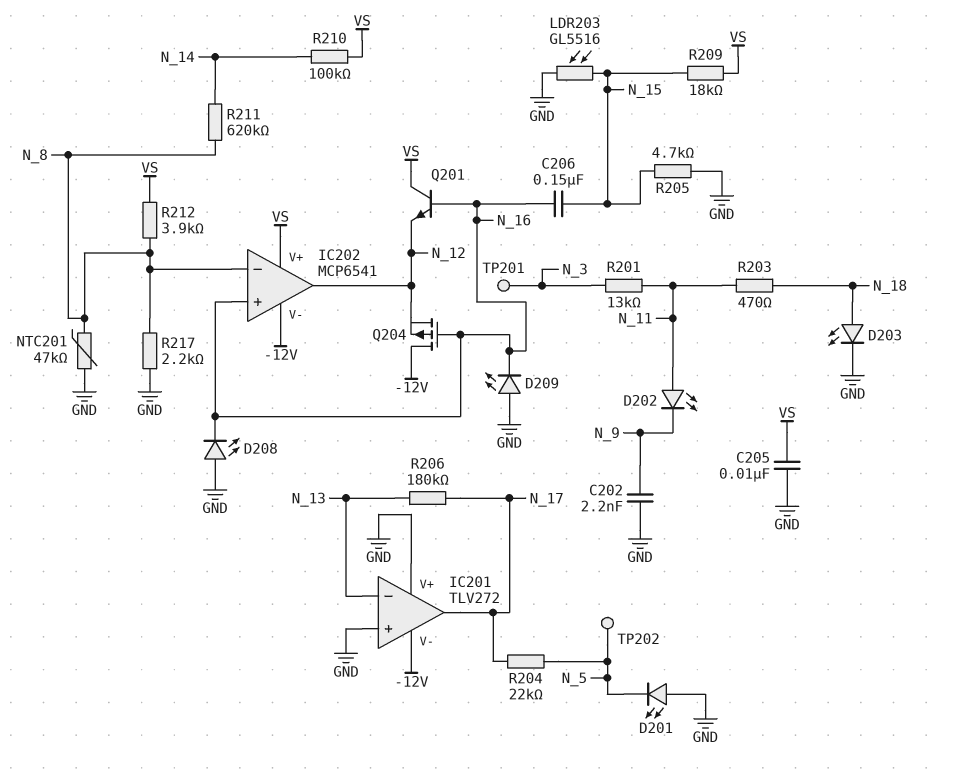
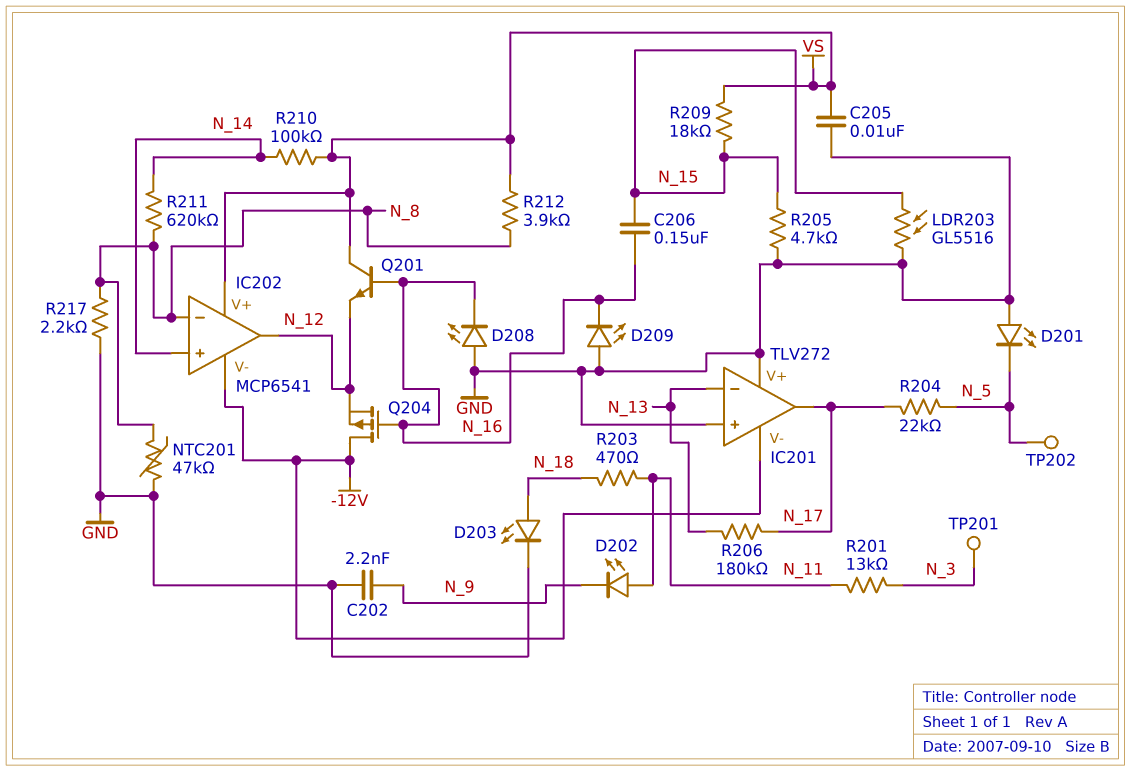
IC202 pin in+: N_16 -> N_14

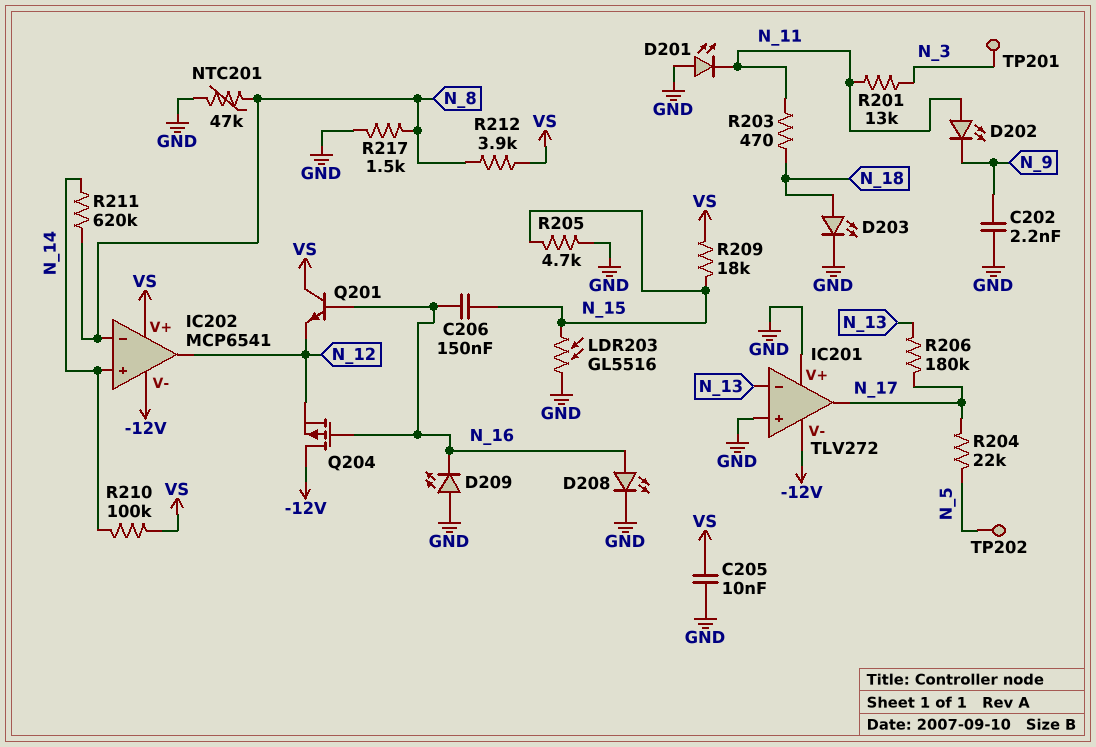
D201: LED (A GND, K N_5) -> LED (A GND, K N_11)
D208: LED (A GND, K N_16) -> LED (A N_16, K GND)
R217: 2.2k (GND, N_8) -> 1.5k (GND, N_8)

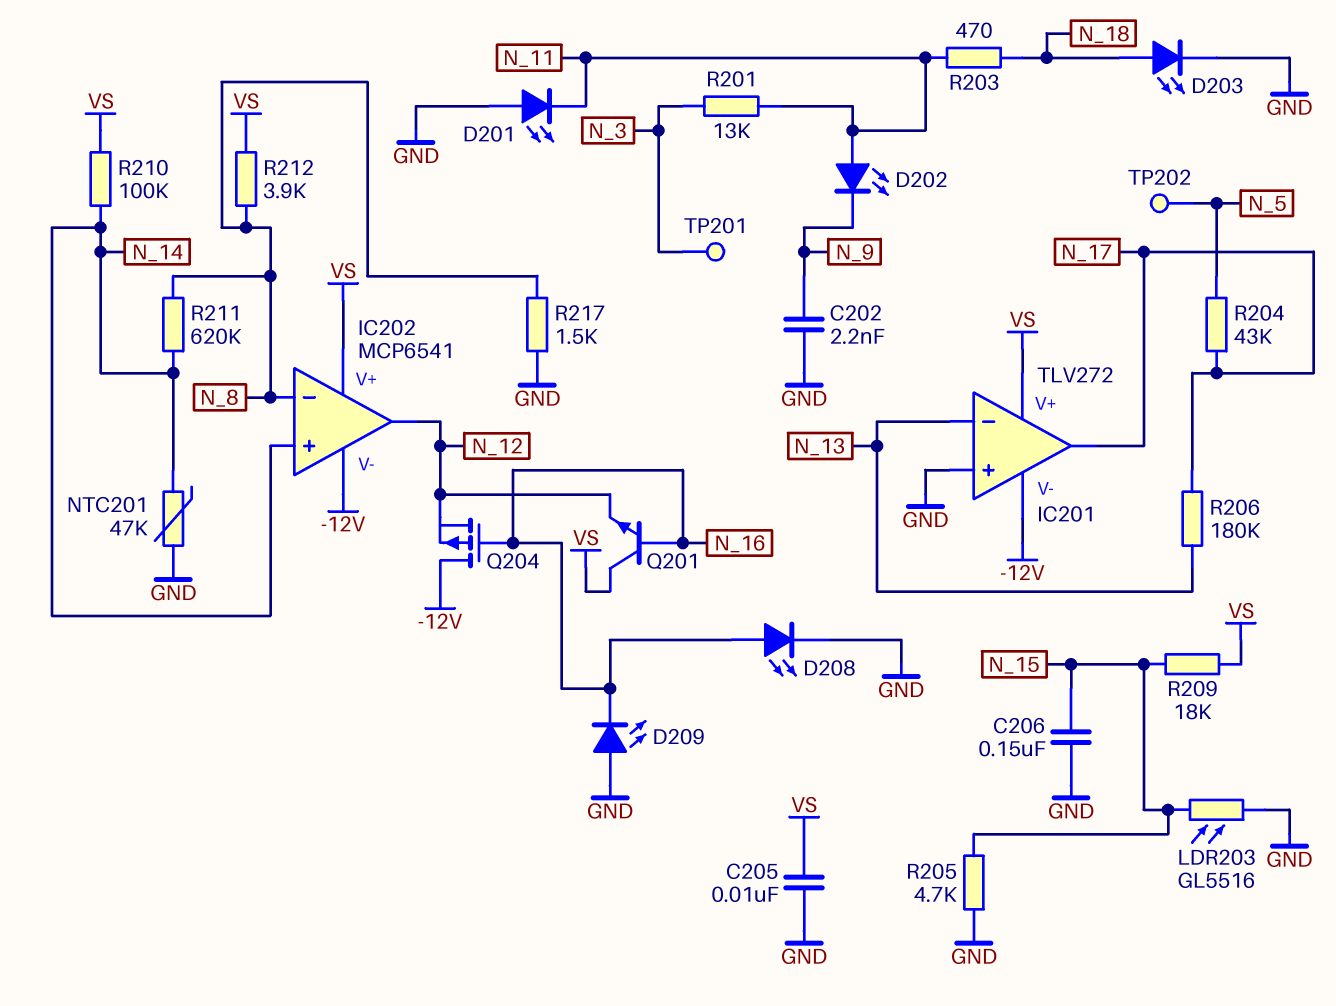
C206: 150nF (N_15, N_16) -> 150nF (GND, N_15)
IC201 pin V+: GND -> VS
NTC201: 47k (GND, N_8) -> 47k (GND, N_14)
R204: 22k (N_5, N_17) -> 43k (N_5, N_17)

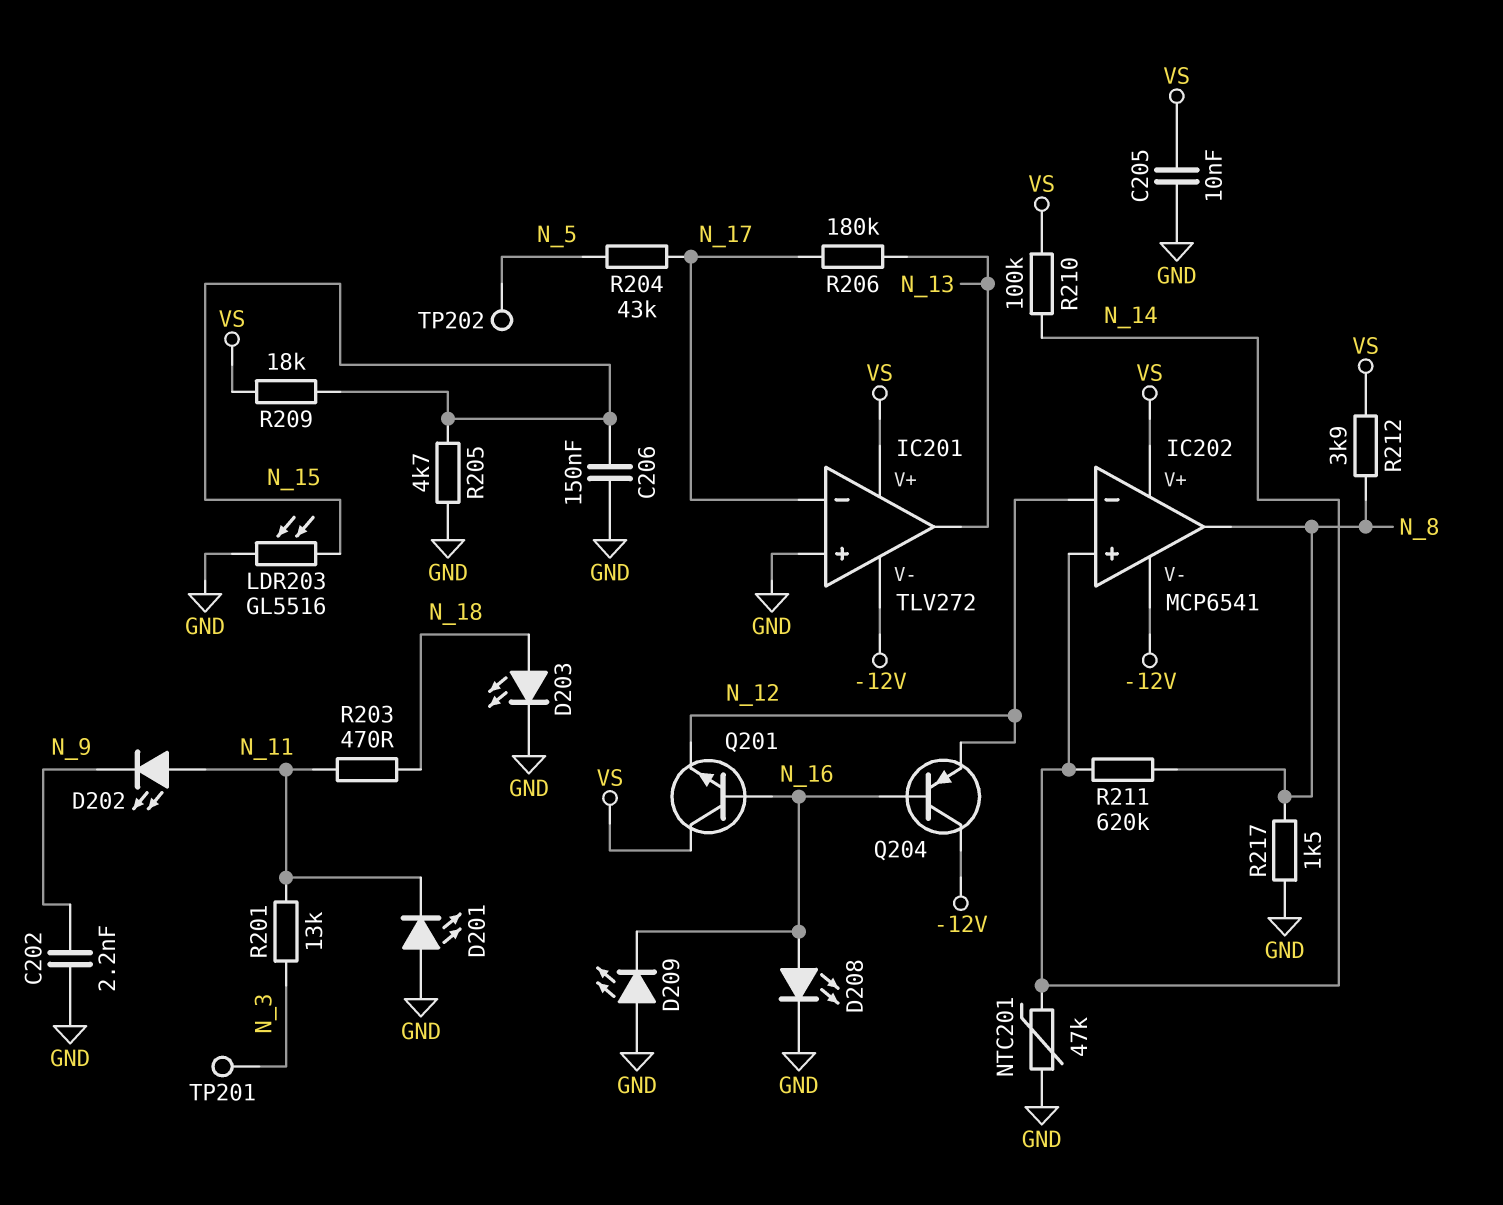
IC201 pin in-: N_13 -> N_17
IC201 pin out: N_17 -> N_13
IC202 pin in-: N_8 -> N_12
IC202 pin out: N_12 -> N_8
Q204: PMOS (G N_16, D -12V, S N_12) -> PNP (B N_16, C -12V, E N_12)

